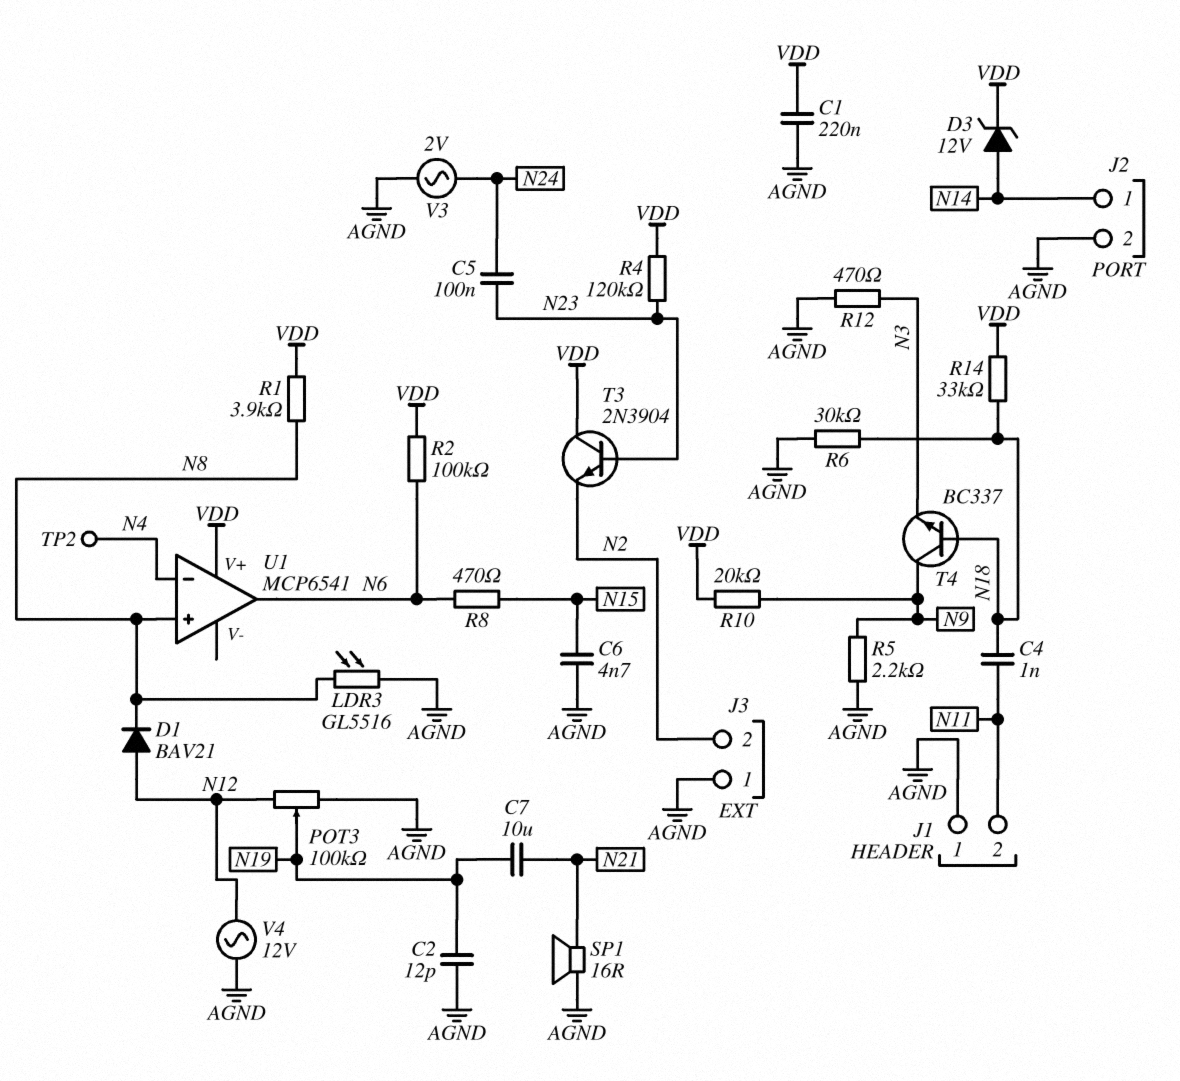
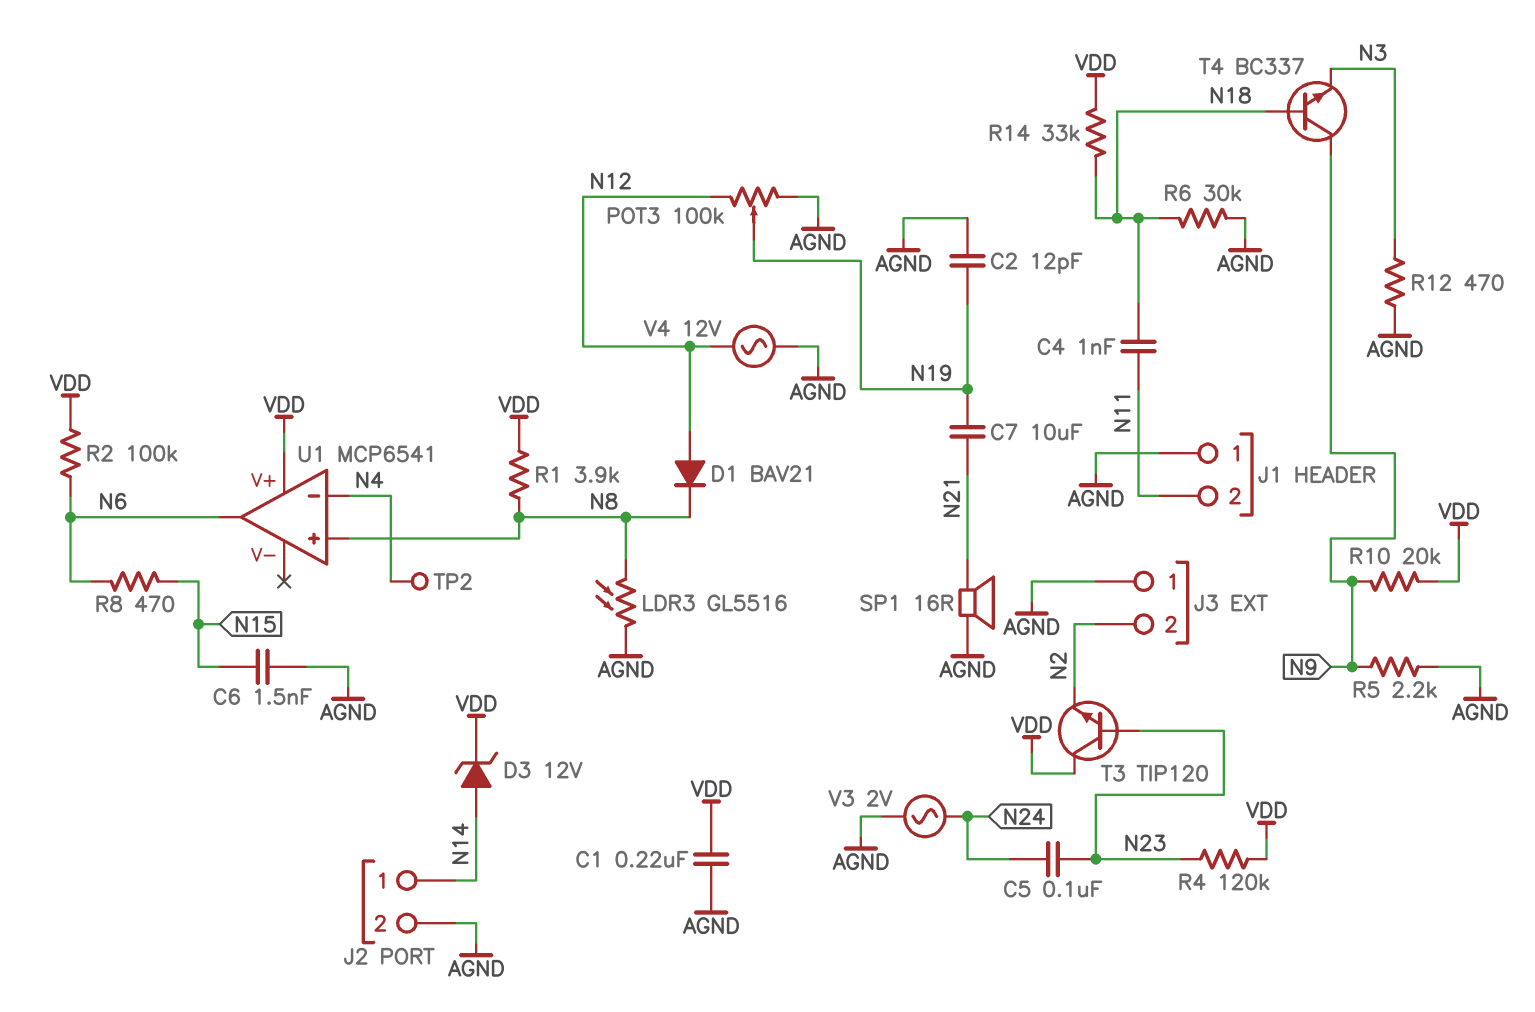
C6: 4.7nF (AGND, N15) -> 1.5nF (AGND, N15)
T3: NPN 2N3904 (B N23, C VDD, E N2) -> NPN TIP120 (B N23, C VDD, E N2)

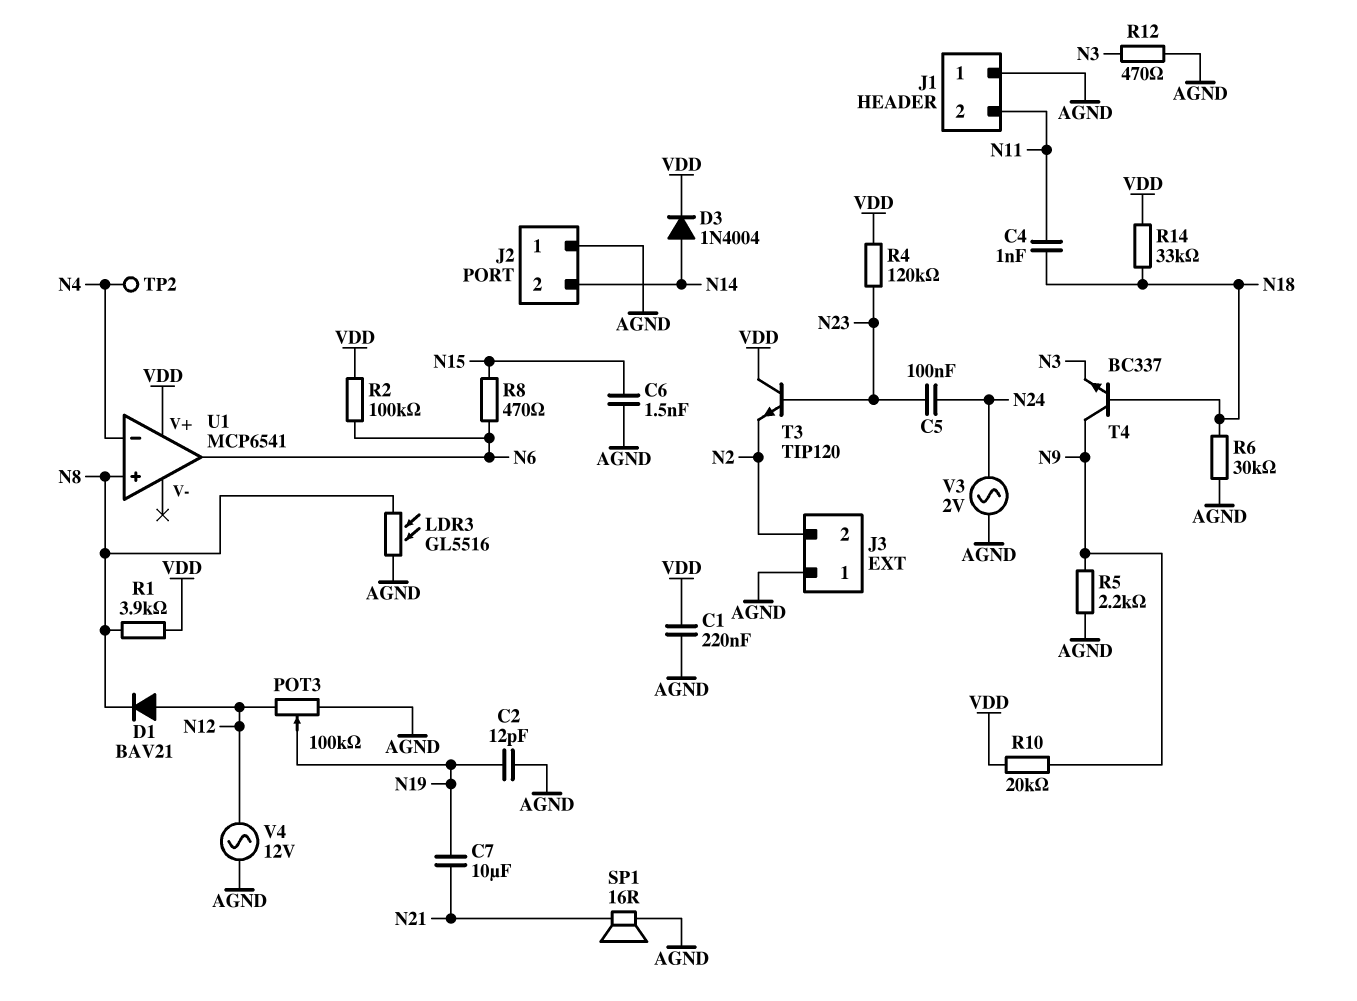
D3: zener 12V (A N14, K VDD) -> diode 1N4004 (A N14, K VDD)
J2 pin 1: N14 -> AGND
J2 pin 2: AGND -> N14

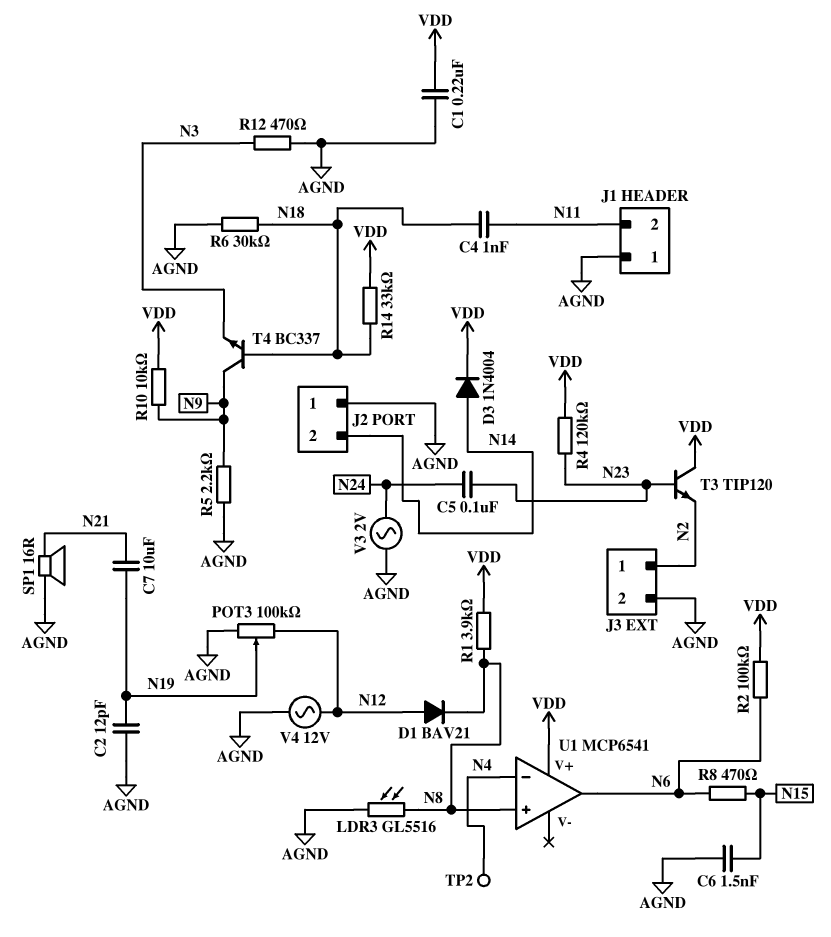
J3 pin 1: AGND -> N2
J3 pin 2: N2 -> AGND
R10: 20k (N9, VDD) -> 10k (N9, VDD)

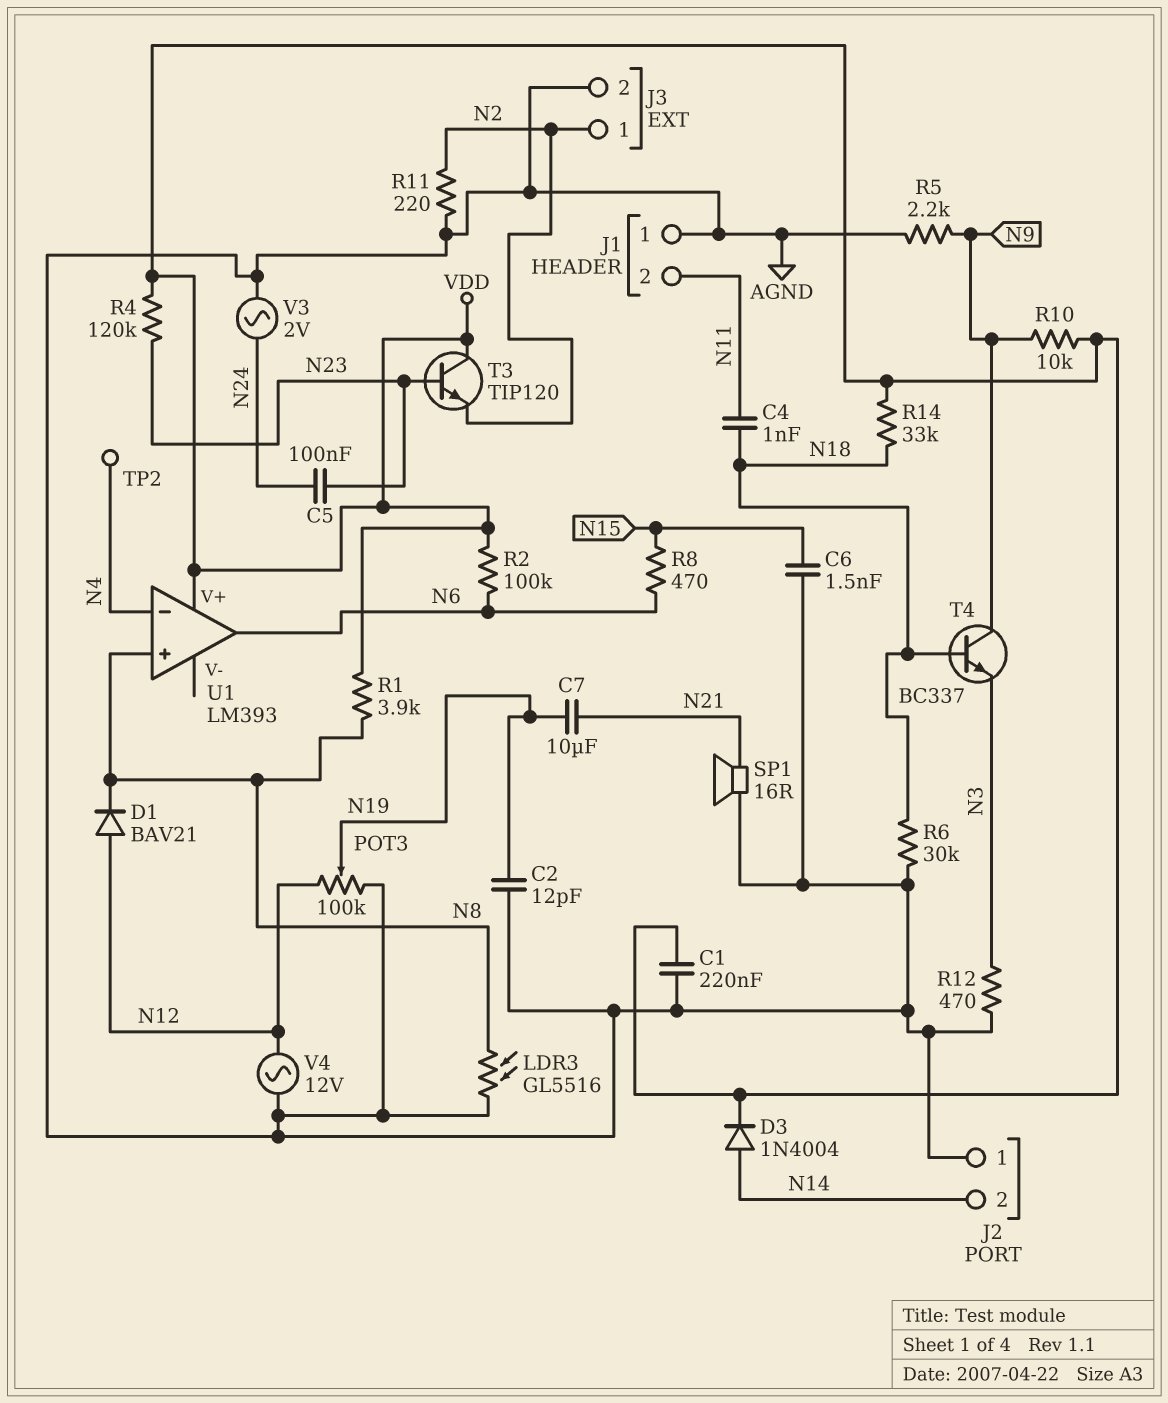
R11: none -> 220 (AGND, N2)
U1: MCP6541 -> LM393

